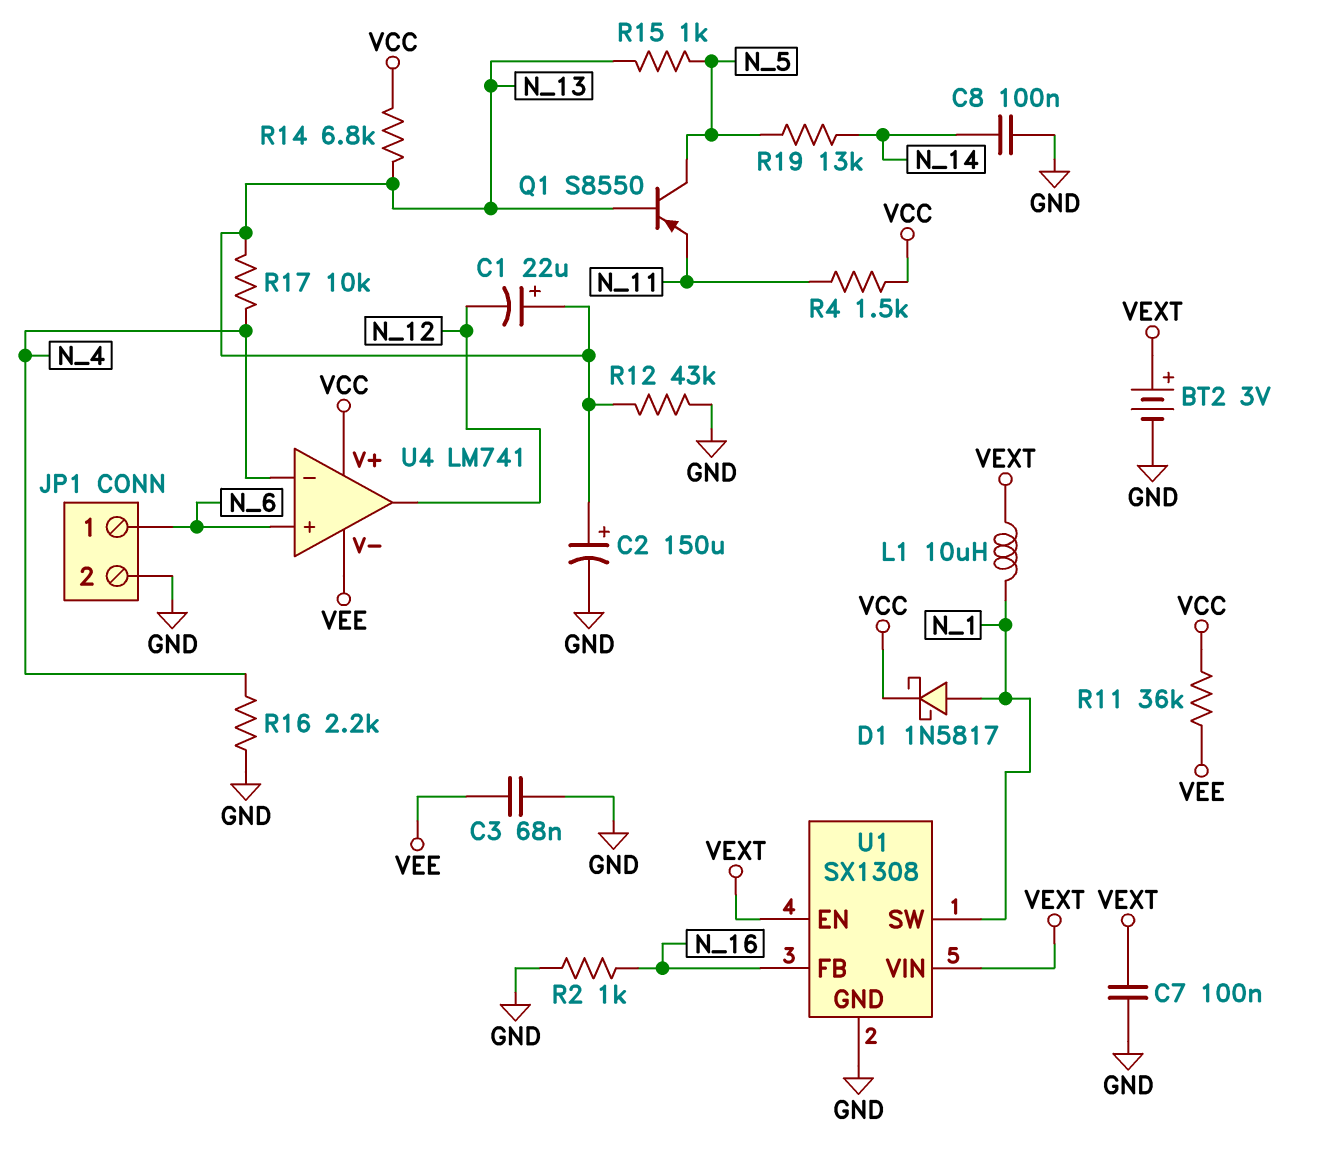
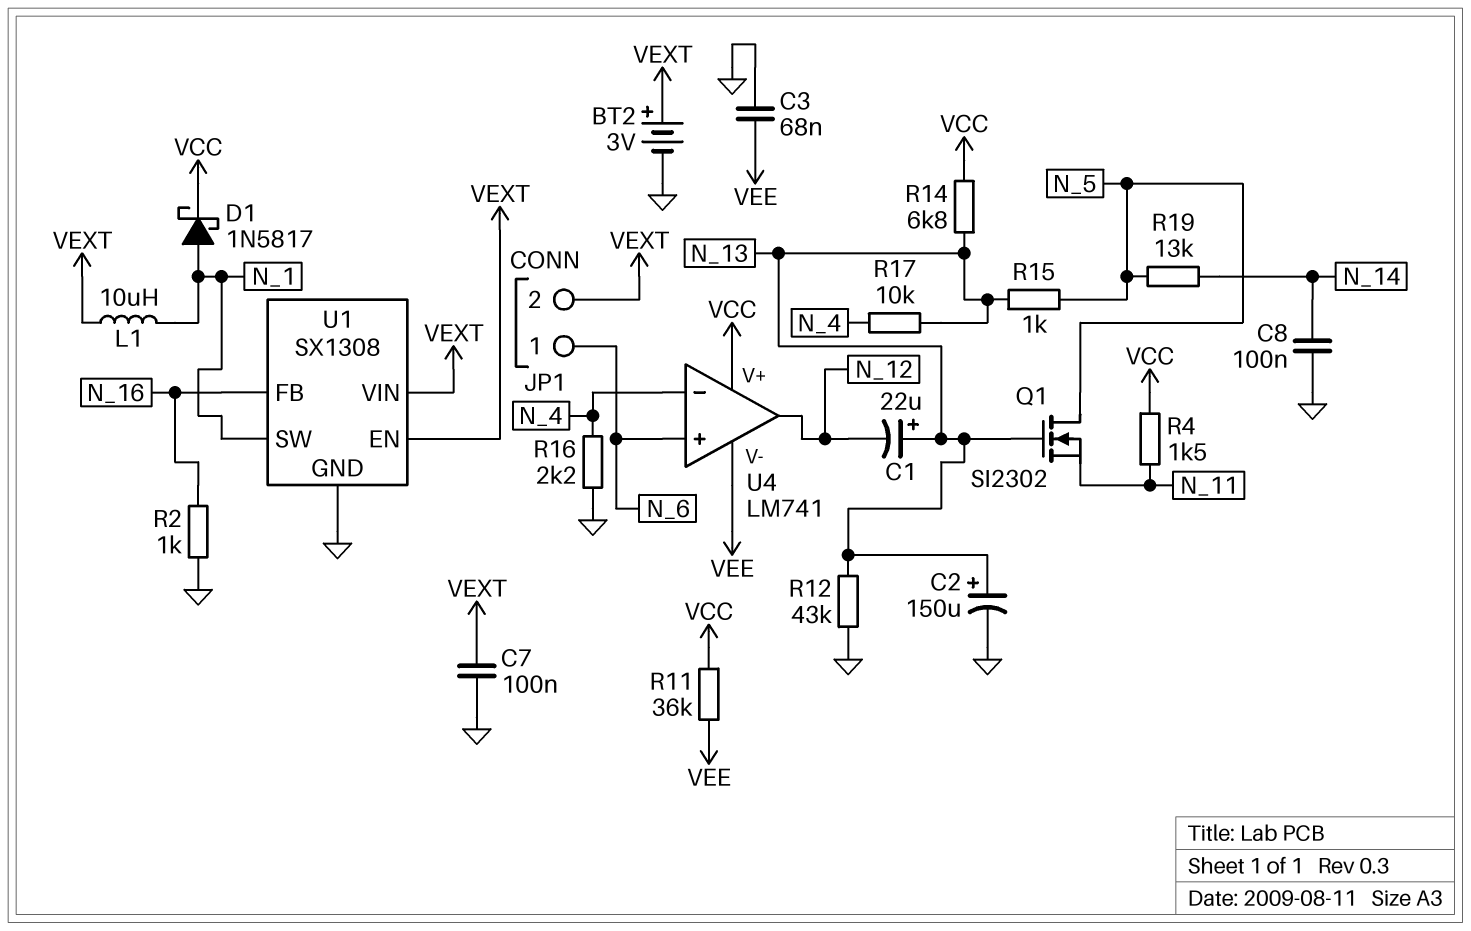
JP1 pin 2: GND -> VEXT
Q1: PNP S8550 (B N_13, C N_5, E N_11) -> NMOS SI2302 (G N_13, D N_5, S N_11)

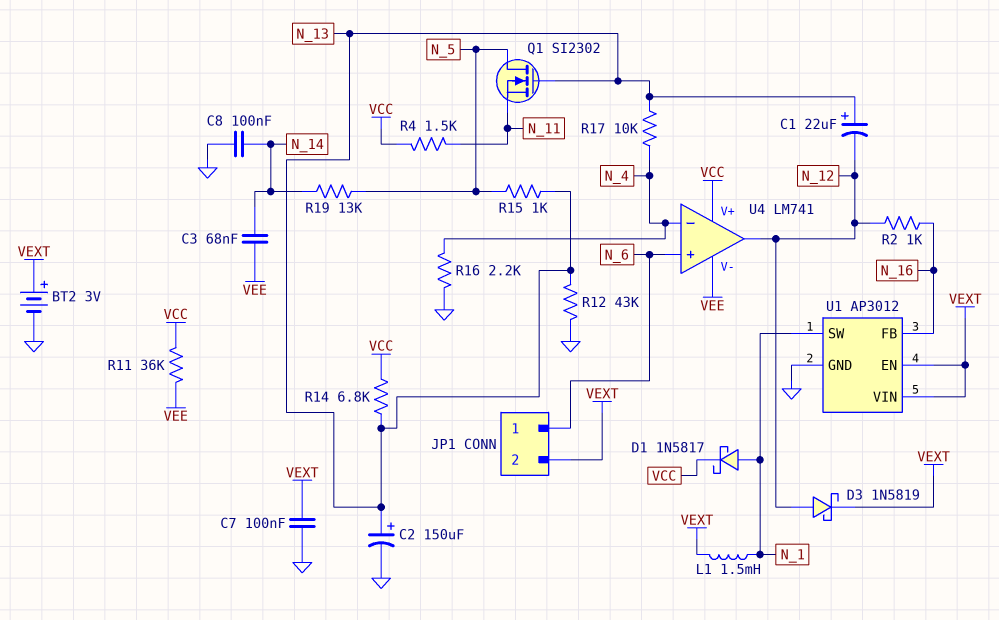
C3: 68nF (GND, VEE) -> 68nF (N_14, VEE)
D3: none -> schottky 1N5819 (A N_12, K VEXT)
L1: 10uH (N_1, VEXT) -> 1.5mH (N_1, VEXT)
R2: 1k (GND, N_16) -> 1k (N_12, N_16)
U1: SX1308 -> AP3012

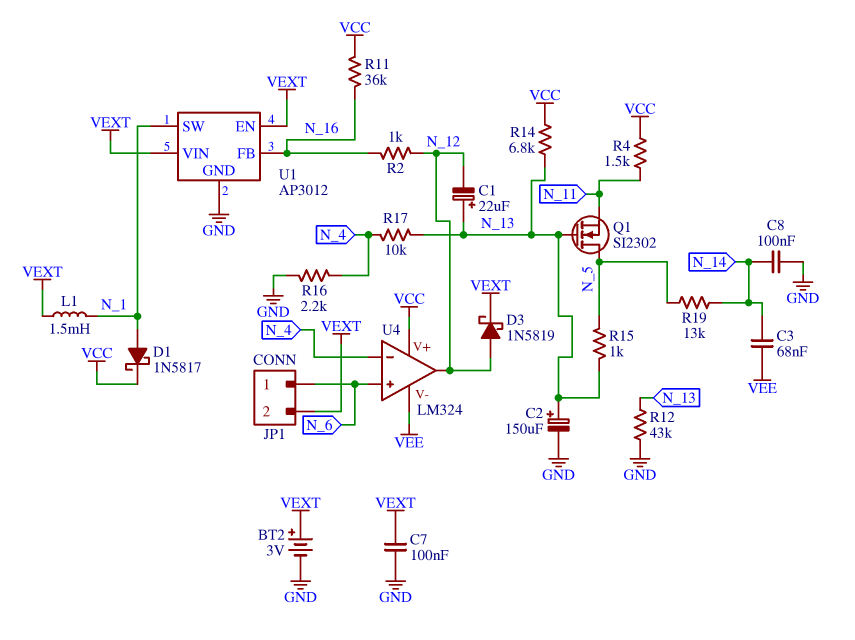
R11: 36k (VCC, VEE) -> 36k (N_16, VCC)
U4: LM741 -> LM324

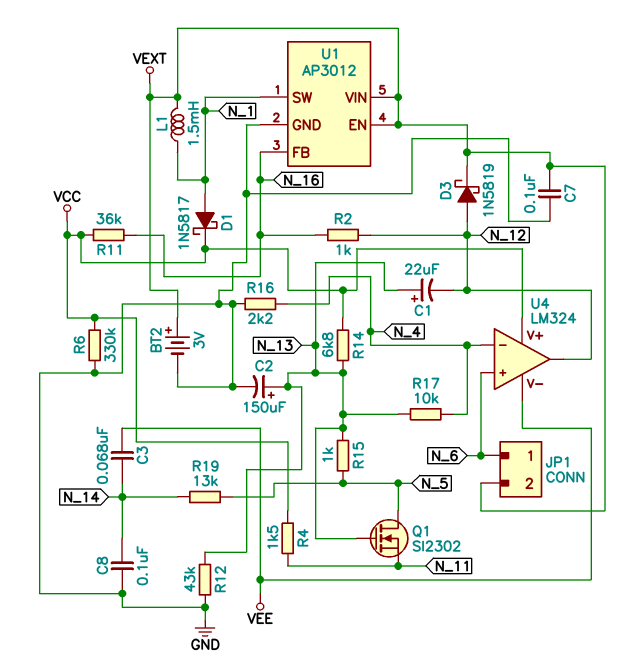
R6: none -> 330k (GND, VCC)

